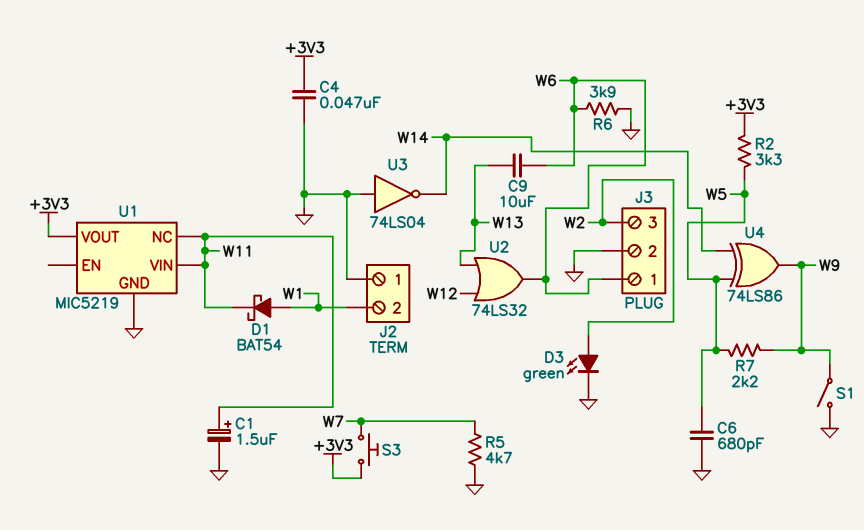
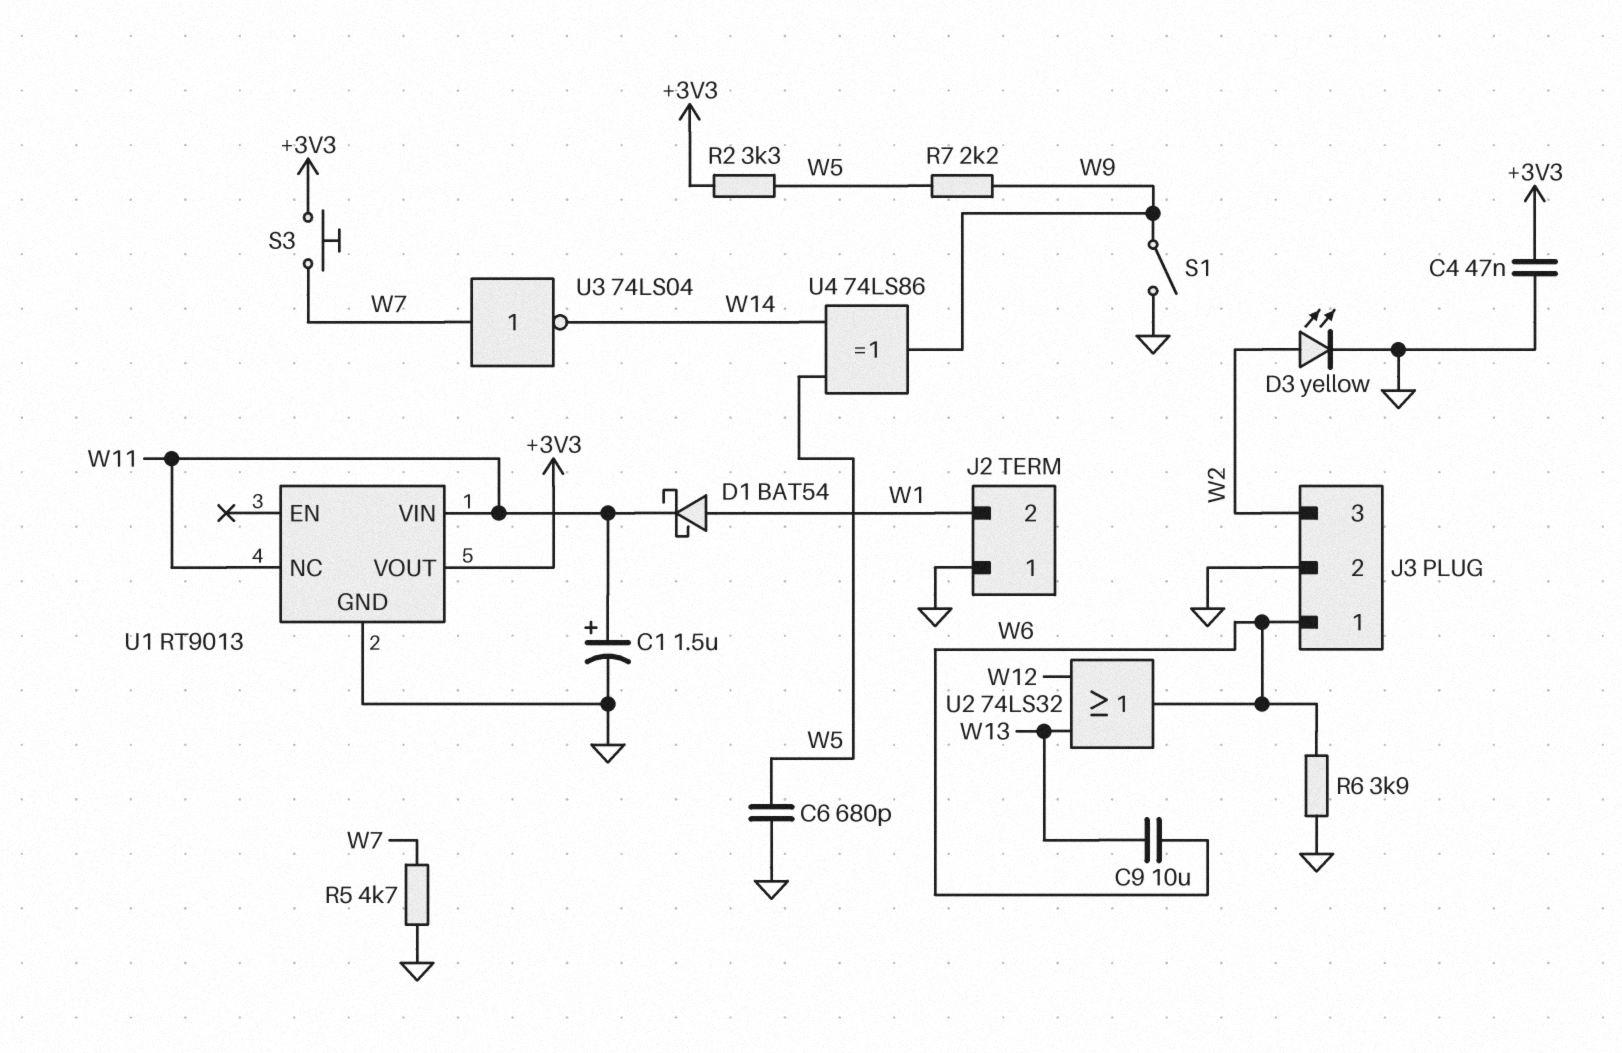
D3: LED green (A W2, K GND) -> LED yellow (A W2, K GND)
U1: MIC5219 -> RT9013
U3: NOT 74LS04 (in GND, out W14) -> NOT 74LS04 (in W7, out W14)

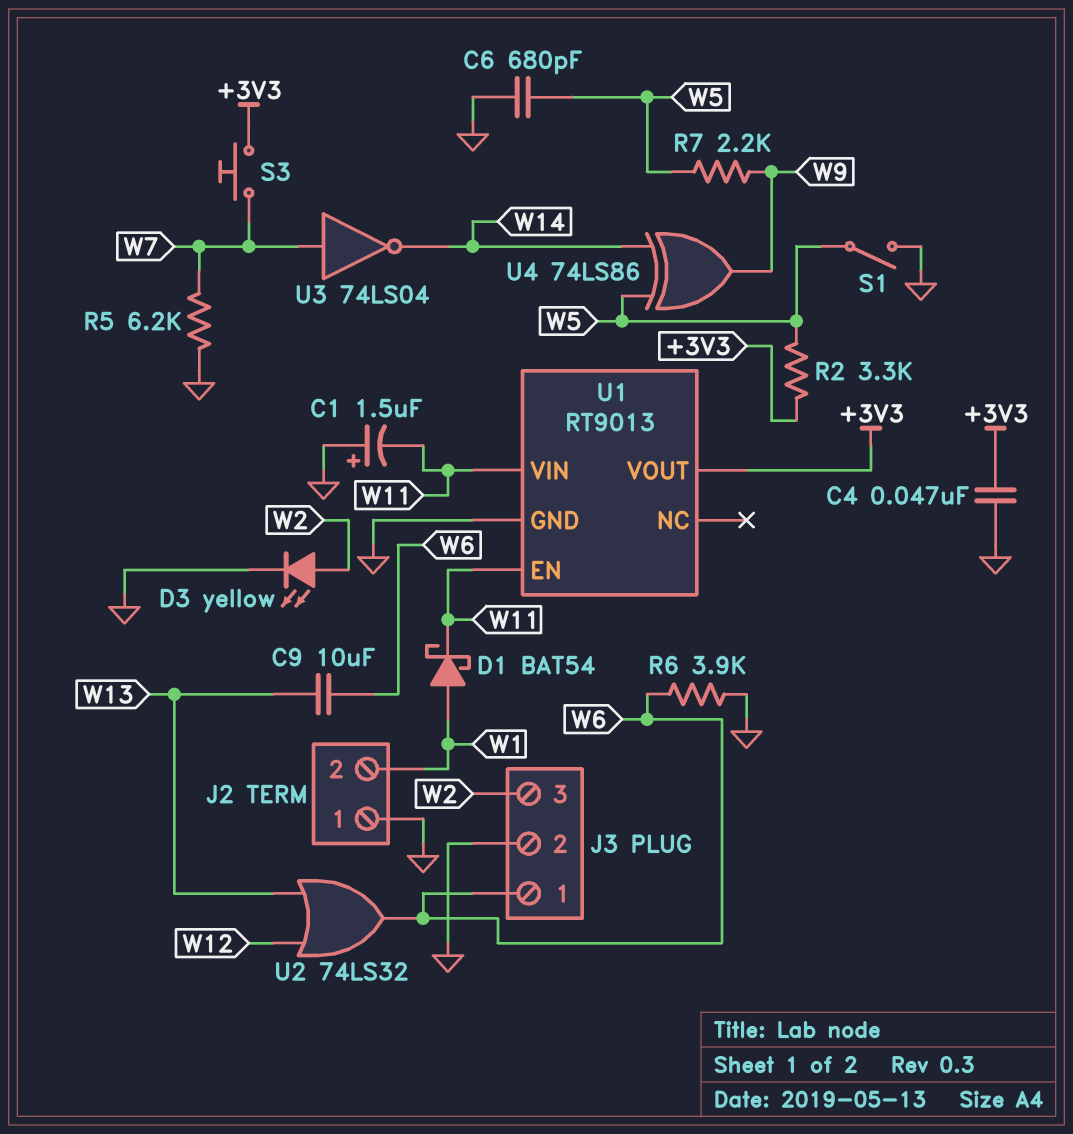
C1: 1.5uF (plus W11, minus GND) -> 1.5uF (plus GND, minus W11)
R5: 4.7k (GND, W7) -> 6.2k (GND, W7)
S1: switch (GND, W9) -> switch (GND, W5)
U1 pin EN: none -> W11
U1 pin NC: W11 -> none

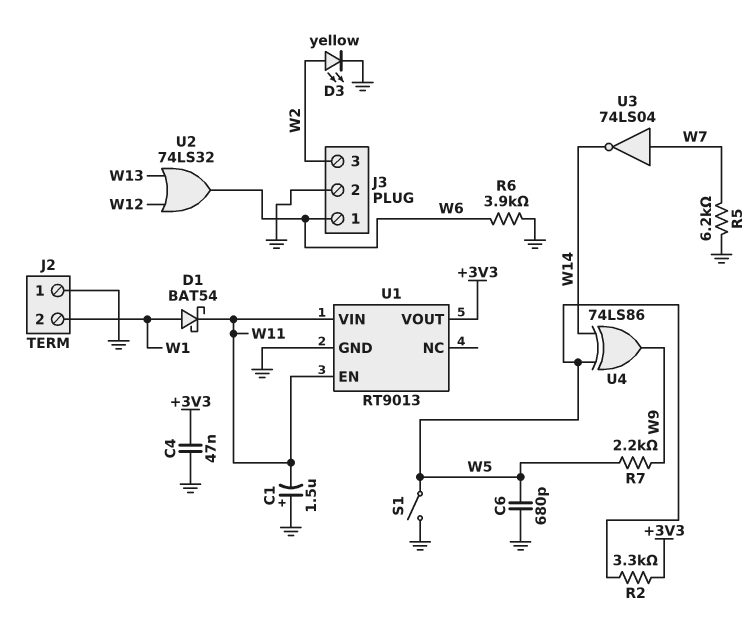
C9: 10uF (W6, W13) -> none
S3: button (+3V3, W7) -> none

